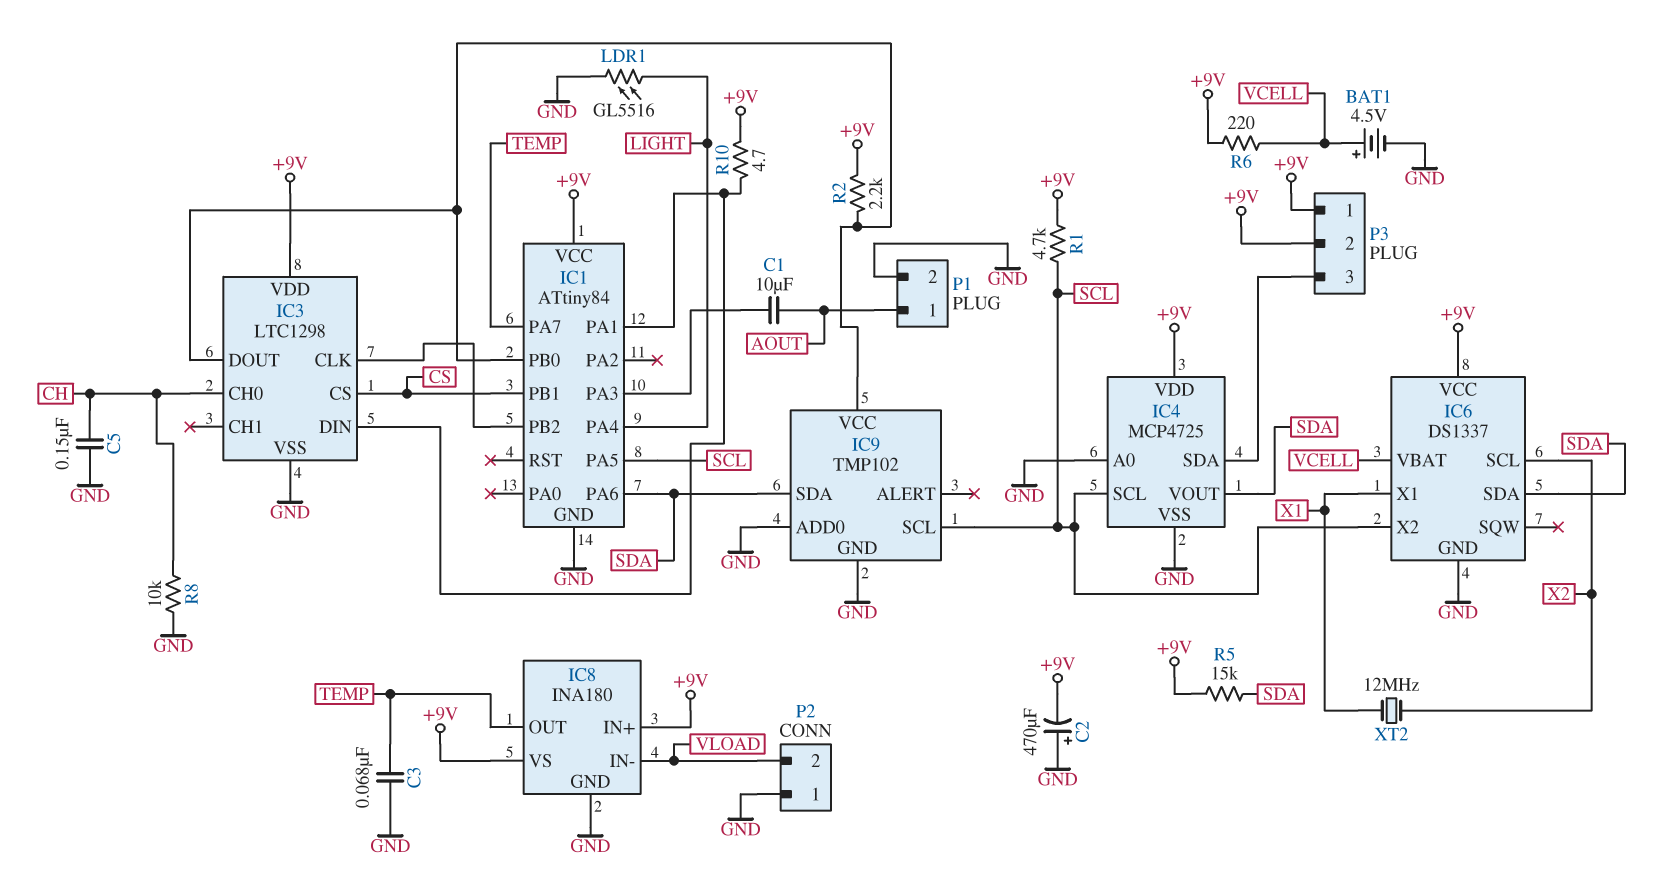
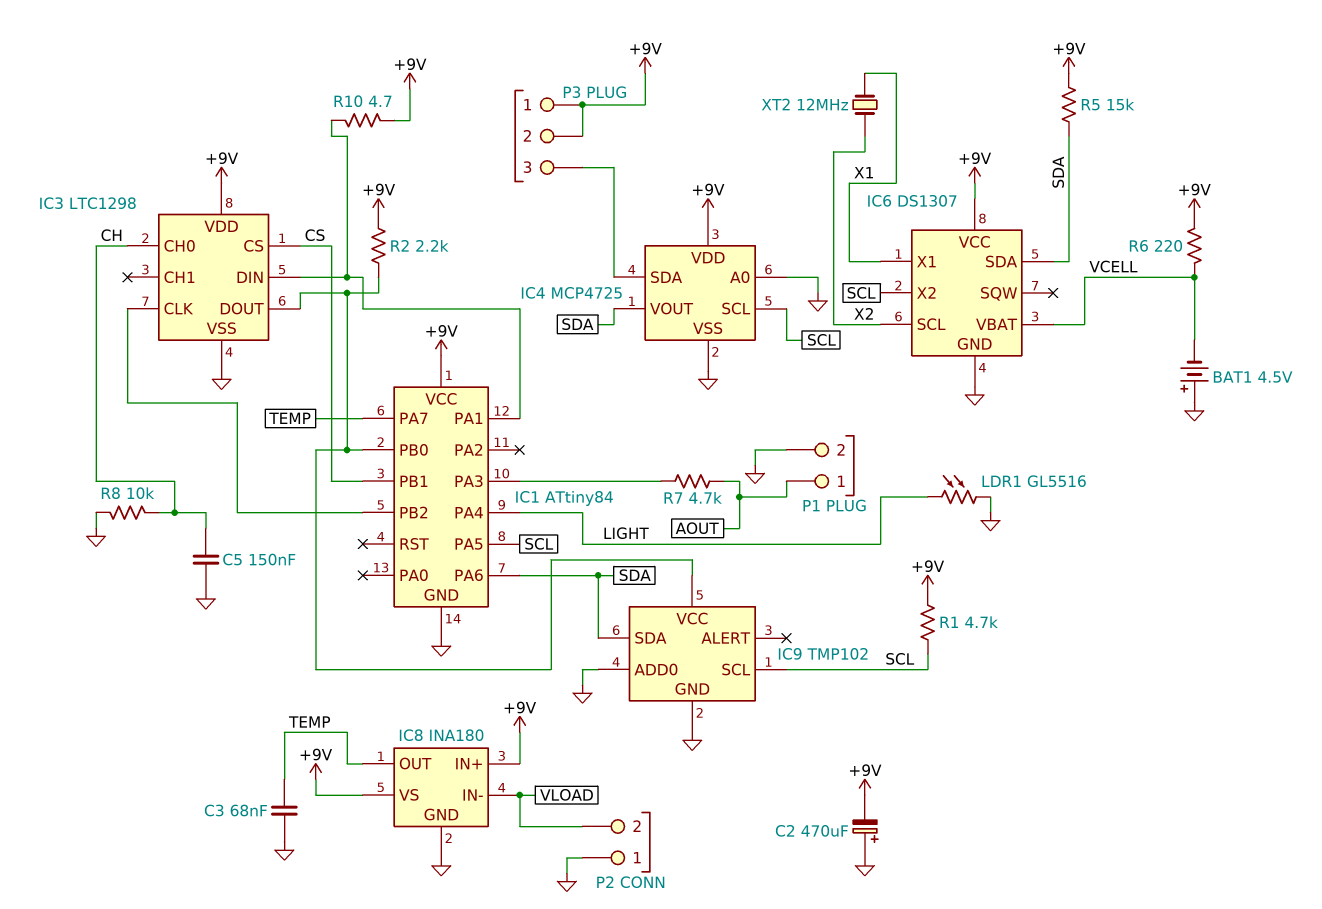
BAT1: 4.5V (plus VCELL, minus GND) -> 4.5V (plus GND, minus VCELL)
C1: 10uF (AOUT, IC1/PA3) -> none
IC6: DS1337 -> DS1307
R7: none -> 4.7k (AOUT, IC1/PA3)

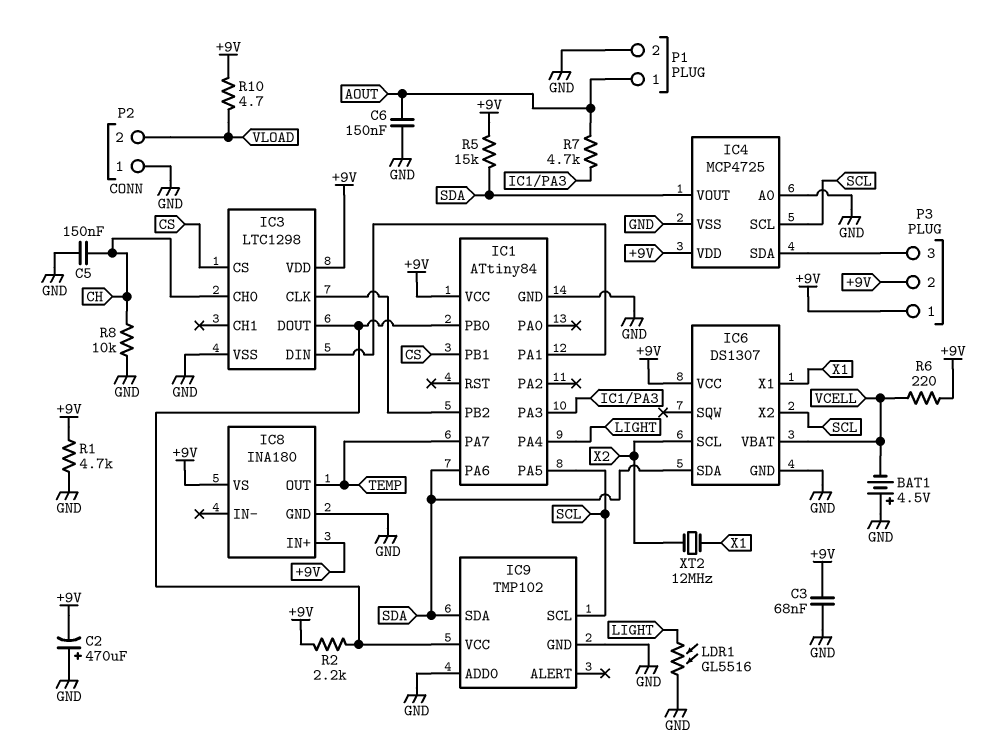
C3: 68nF (GND, TEMP) -> 68nF (+9V, GND)
C6: none -> 150nF (AOUT, GND)
IC8 pin IN-: VLOAD -> none
R1: 4.7k (+9V, SCL) -> 4.7k (+9V, GND)
R10: 4.7 (+9V, IC1/PA1) -> 4.7 (+9V, VLOAD)

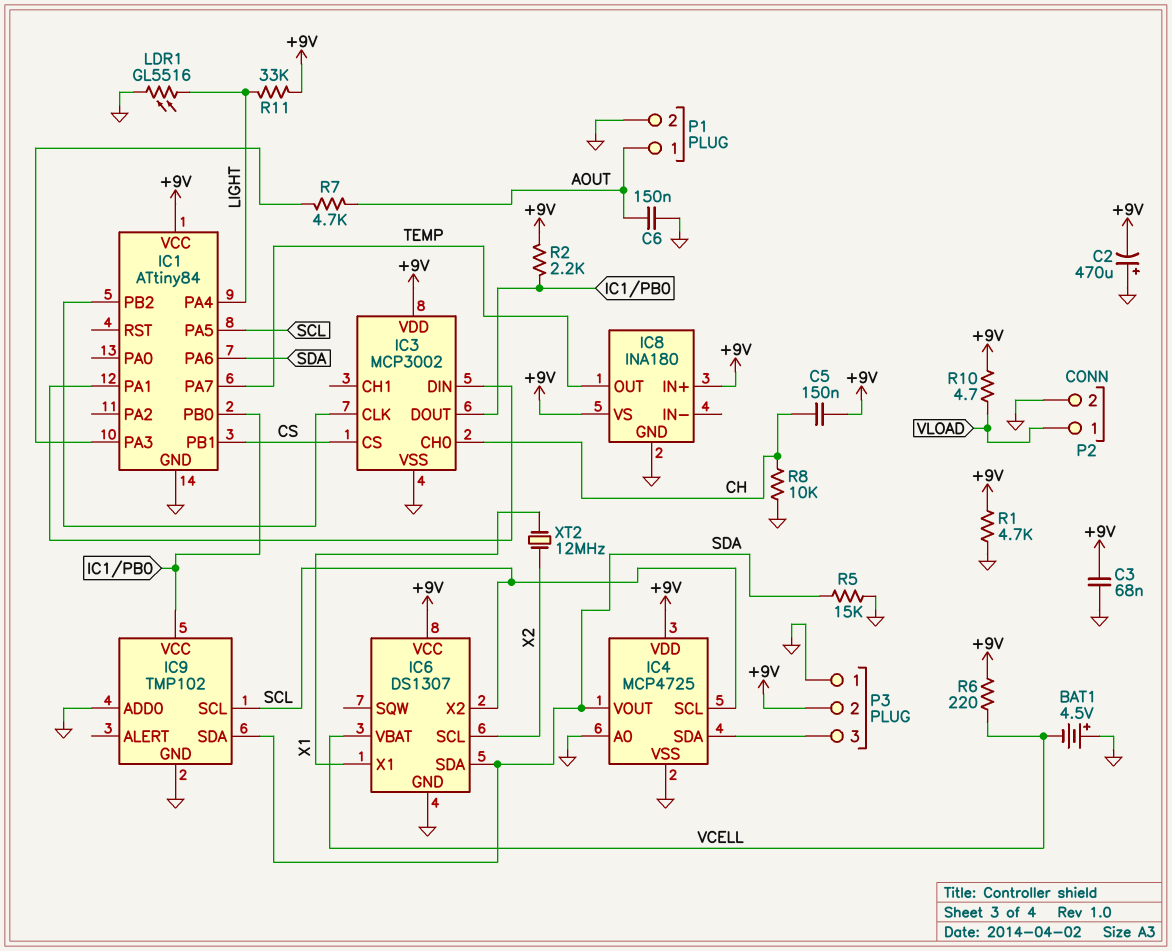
C5: 150nF (CH, GND) -> 150nF (+9V, CH)
IC3: LTC1298 -> MCP3002
P2 pin 1: GND -> VLOAD
P2 pin 2: VLOAD -> GND
P3 pin 1: +9V -> GND
R5: 15k (+9V, SDA) -> 15k (GND, SDA)
R11: none -> 33k (+9V, LIGHT)

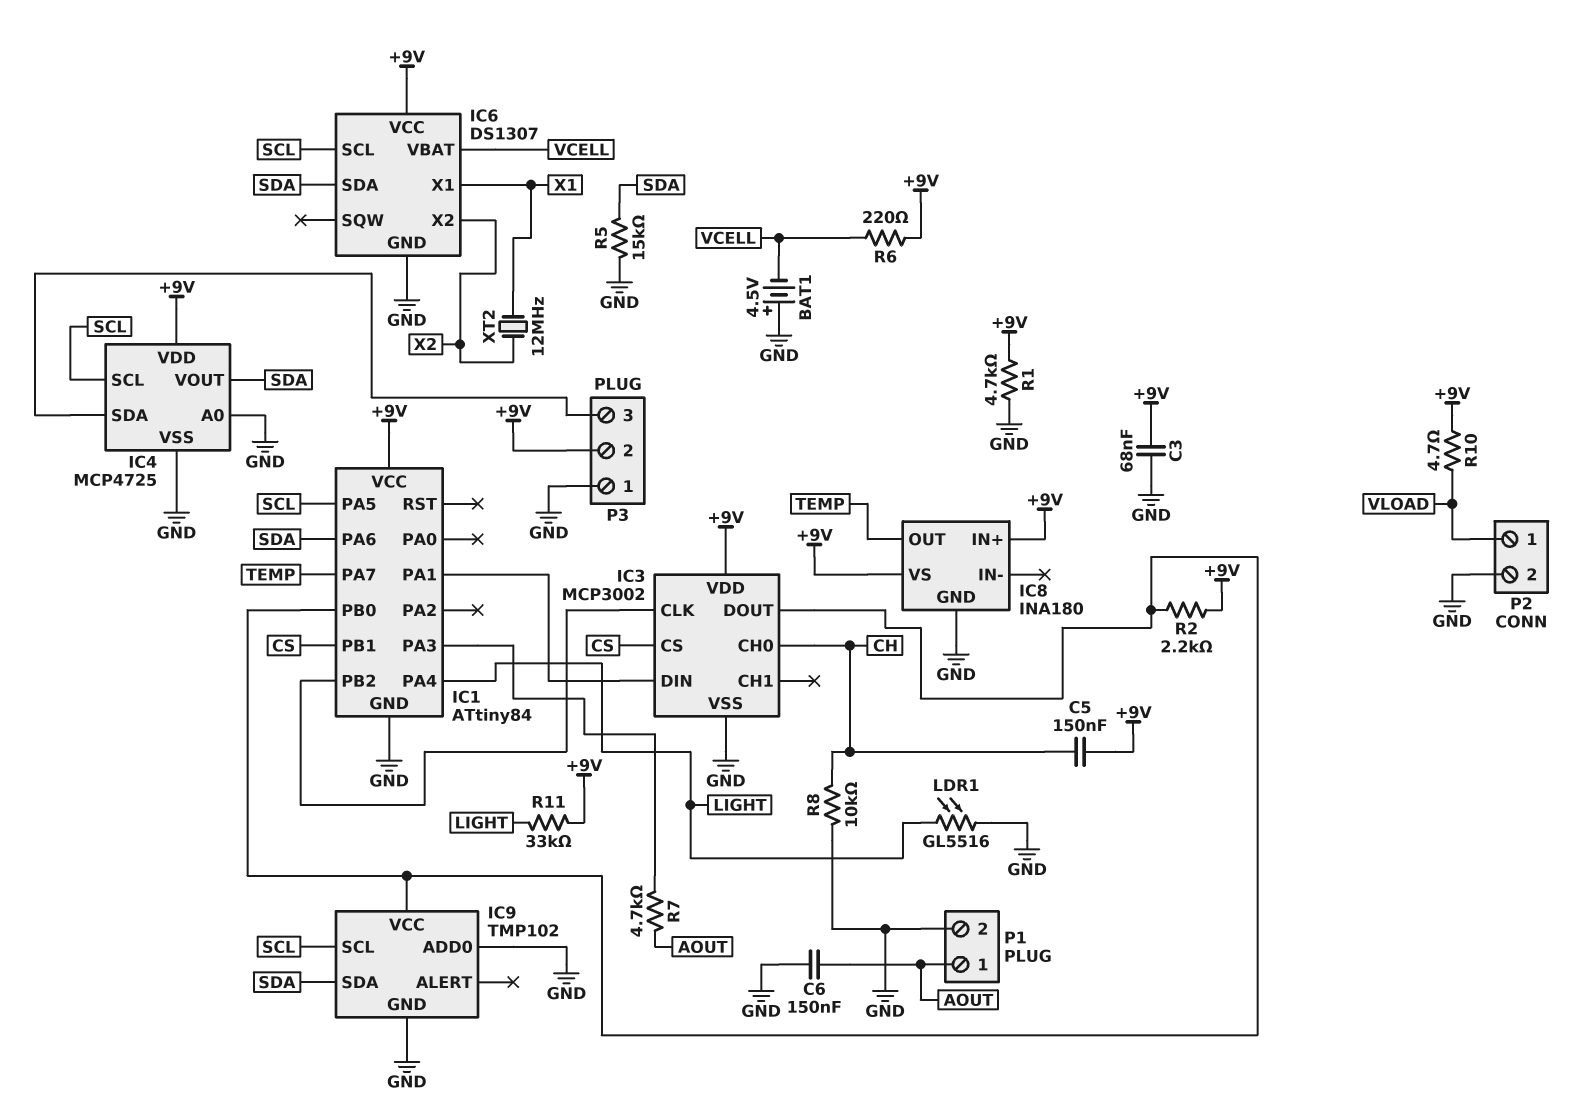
C2: 470uF (plus GND, minus +9V) -> none
IC6 pin SCL: X2 -> SCL
IC6 pin X2: SCL -> X2

